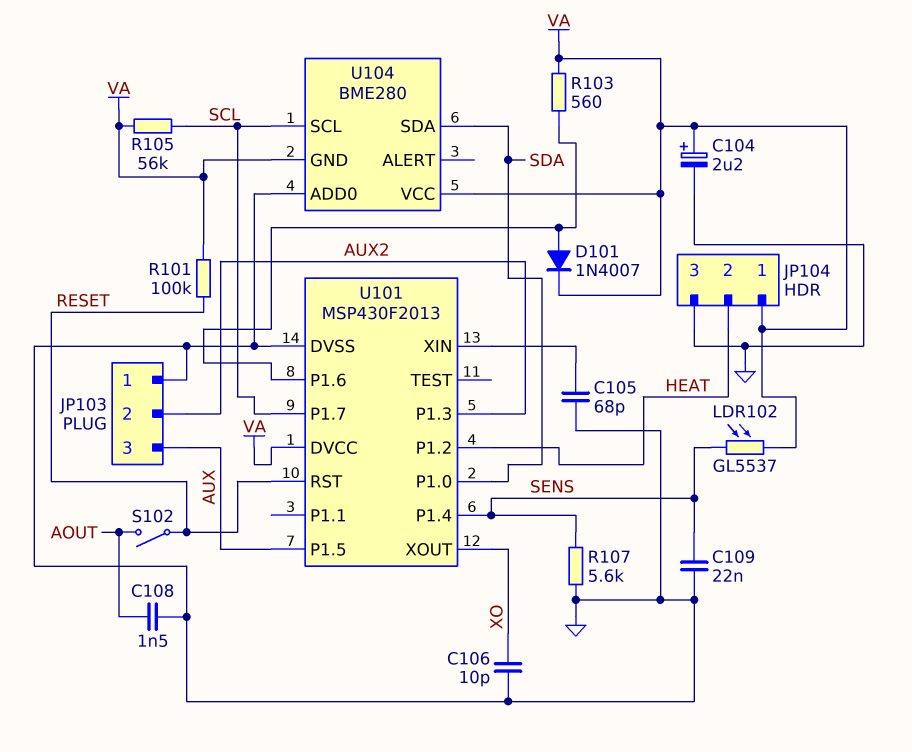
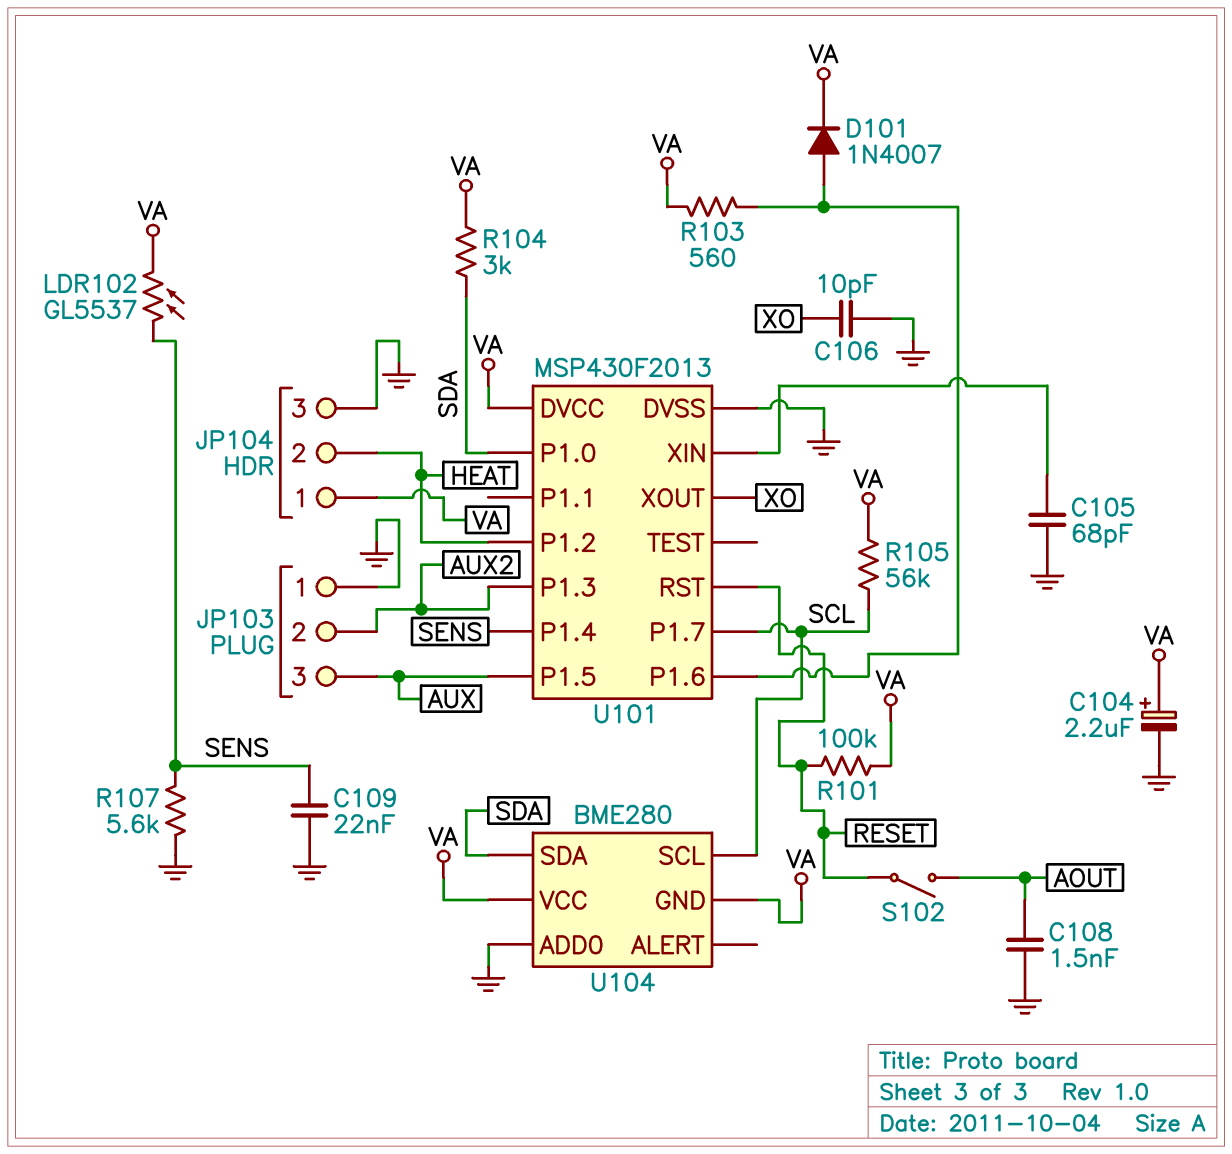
R104: none -> 3k (SDA, VA)

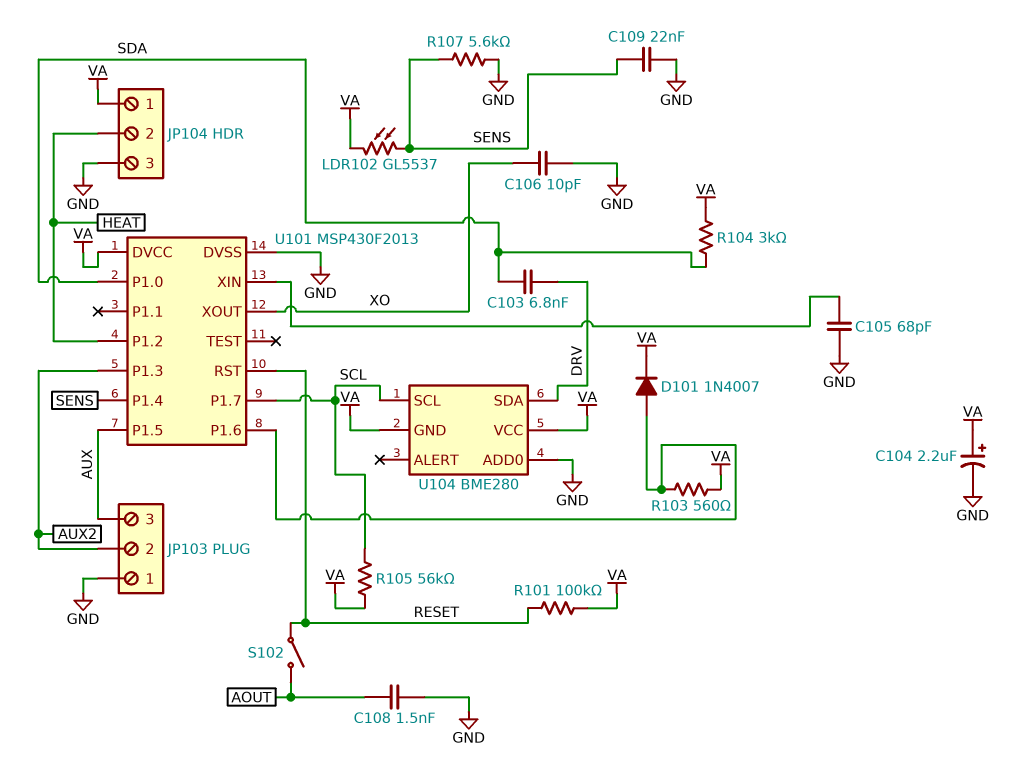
C103: none -> 6.8nF (DRV, SDA)
U104 pin SDA: SDA -> DRV

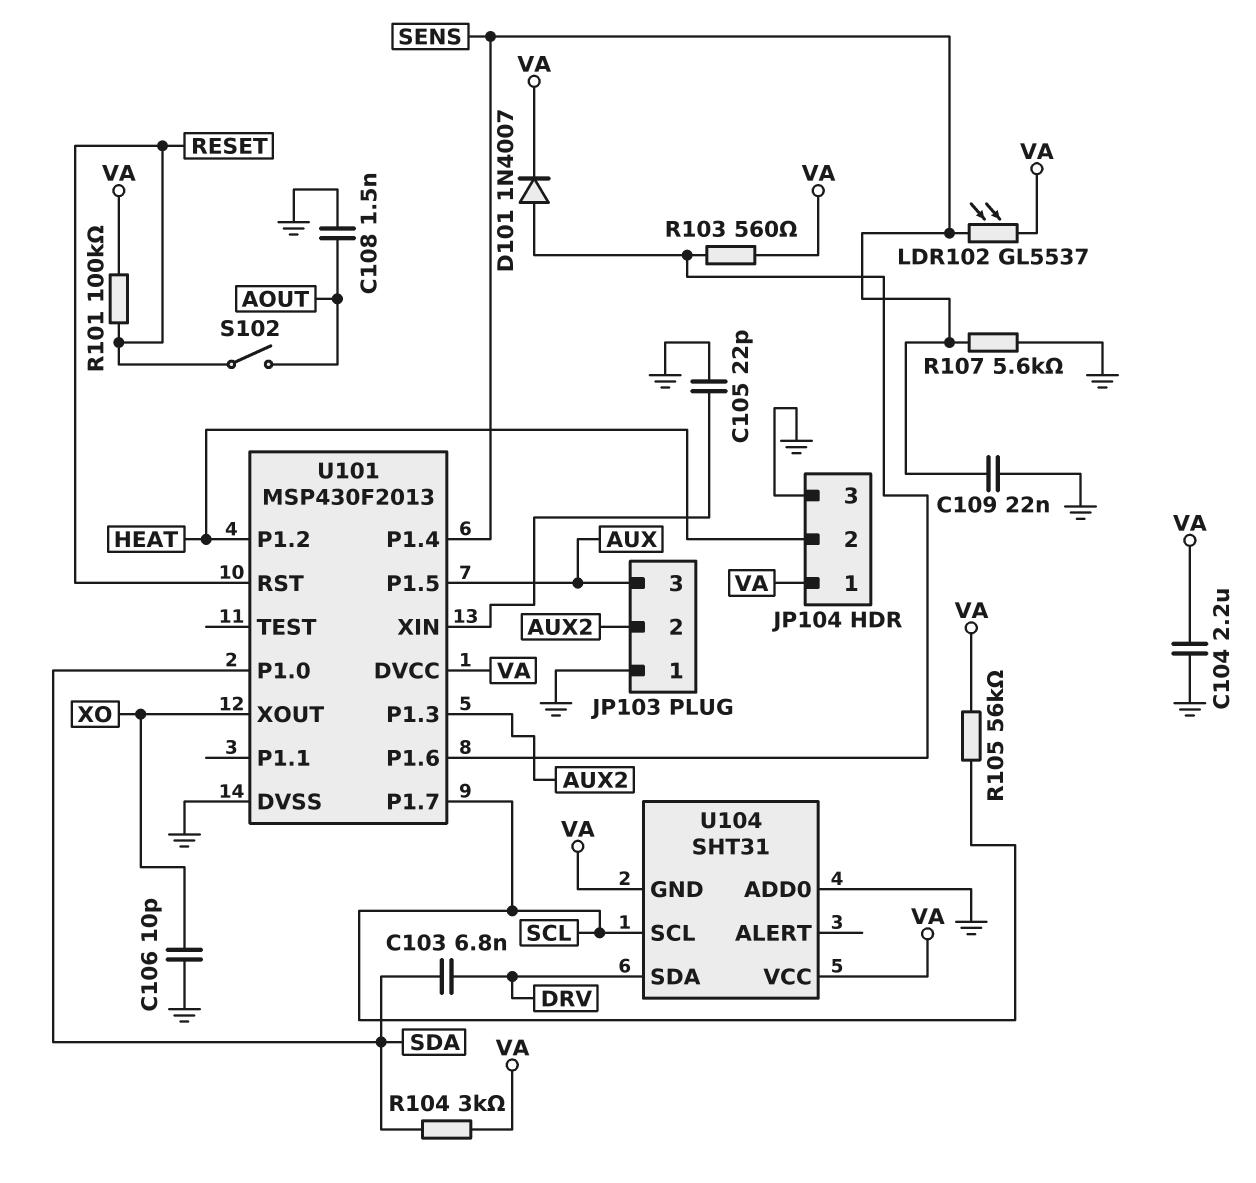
C104: 2.2uF (plus VA, minus GND) -> 2.2uF (GND, VA)
C105: 68pF (GND, U101/XIN) -> 22pF (GND, U101/XIN)
U104: BME280 -> SHT31

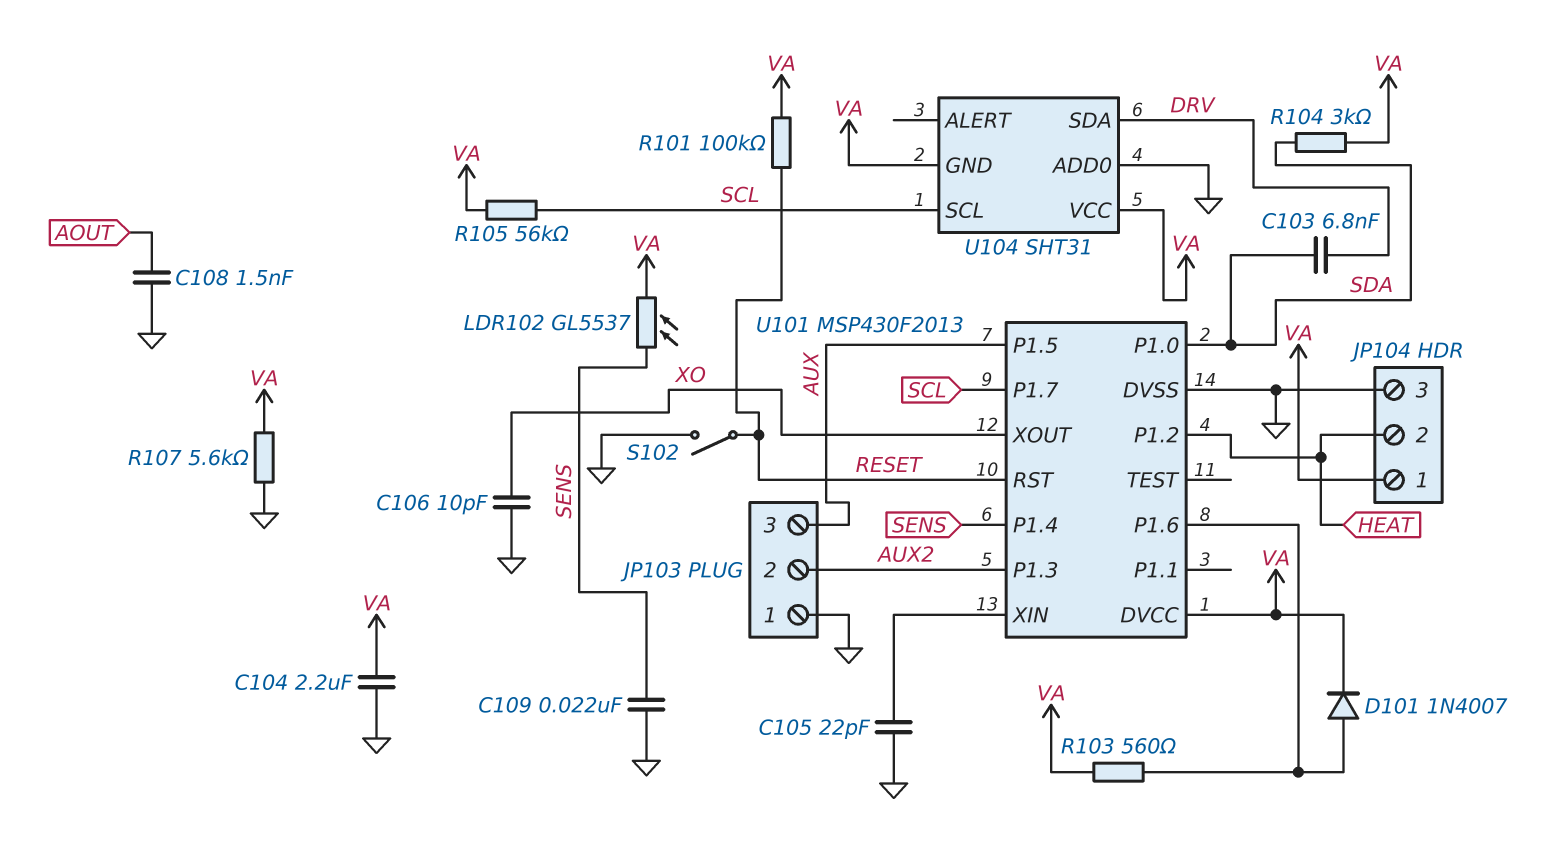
R107: 5.6k (GND, SENS) -> 5.6k (GND, VA)
S102: switch (AOUT, RESET) -> switch (GND, RESET)

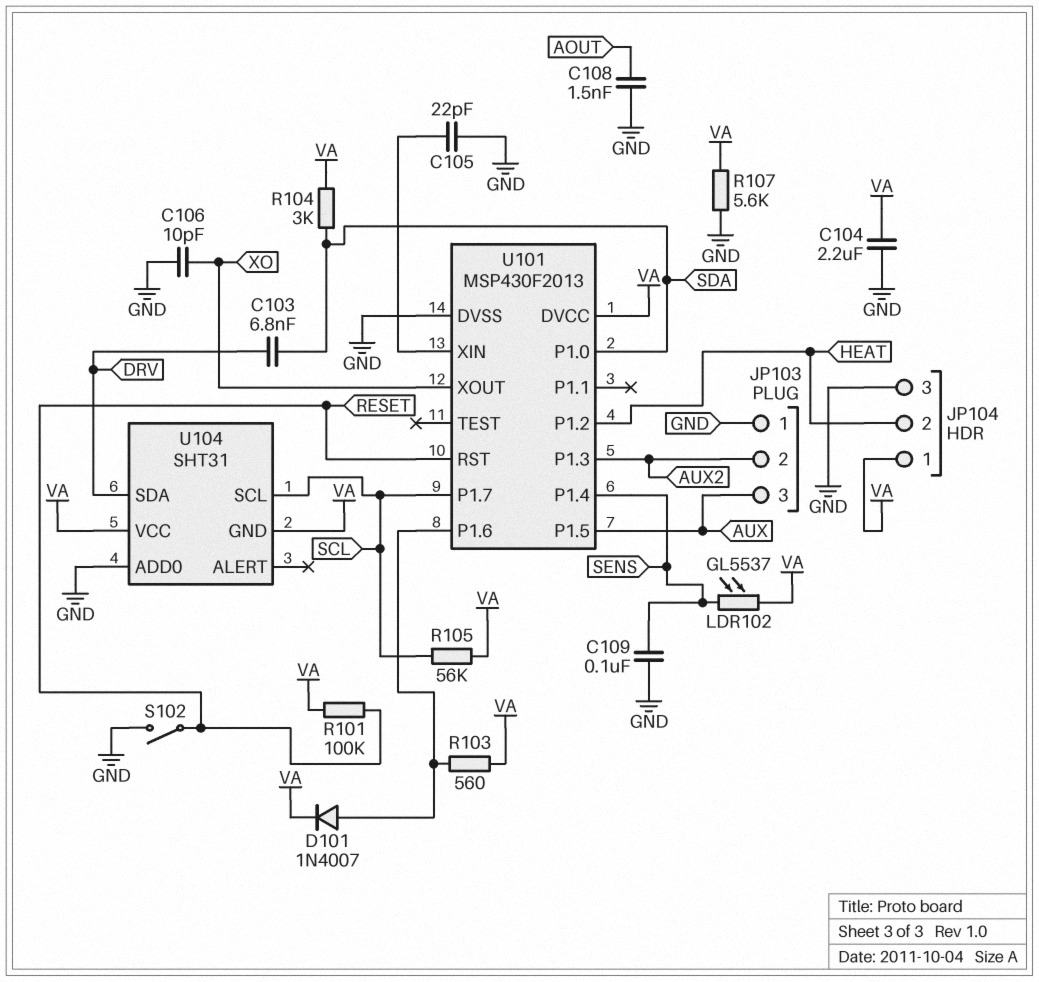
C109: 22nF (GND, SENS) -> 100nF (GND, SENS)

